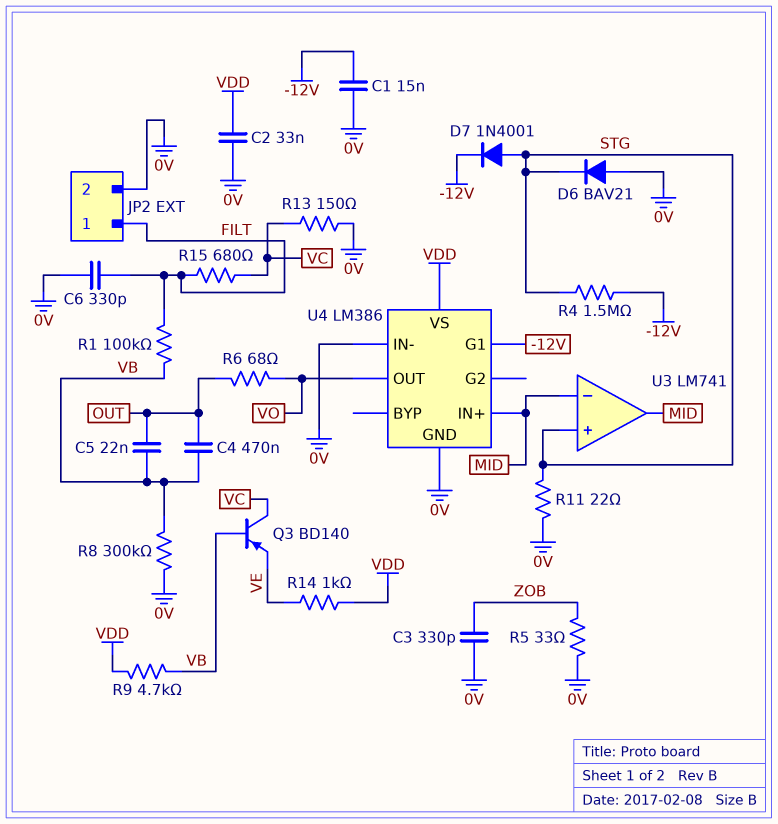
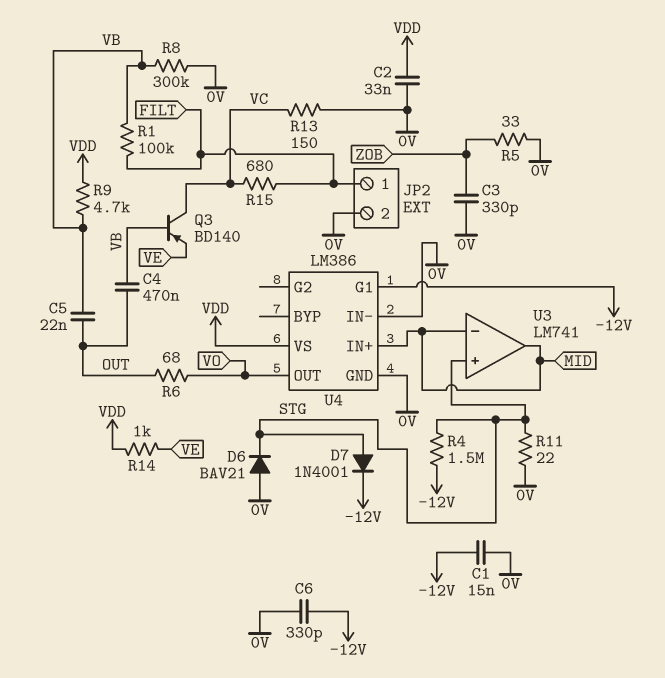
C6: 330pF (0V, FILT) -> 330pF (-12V, 0V)

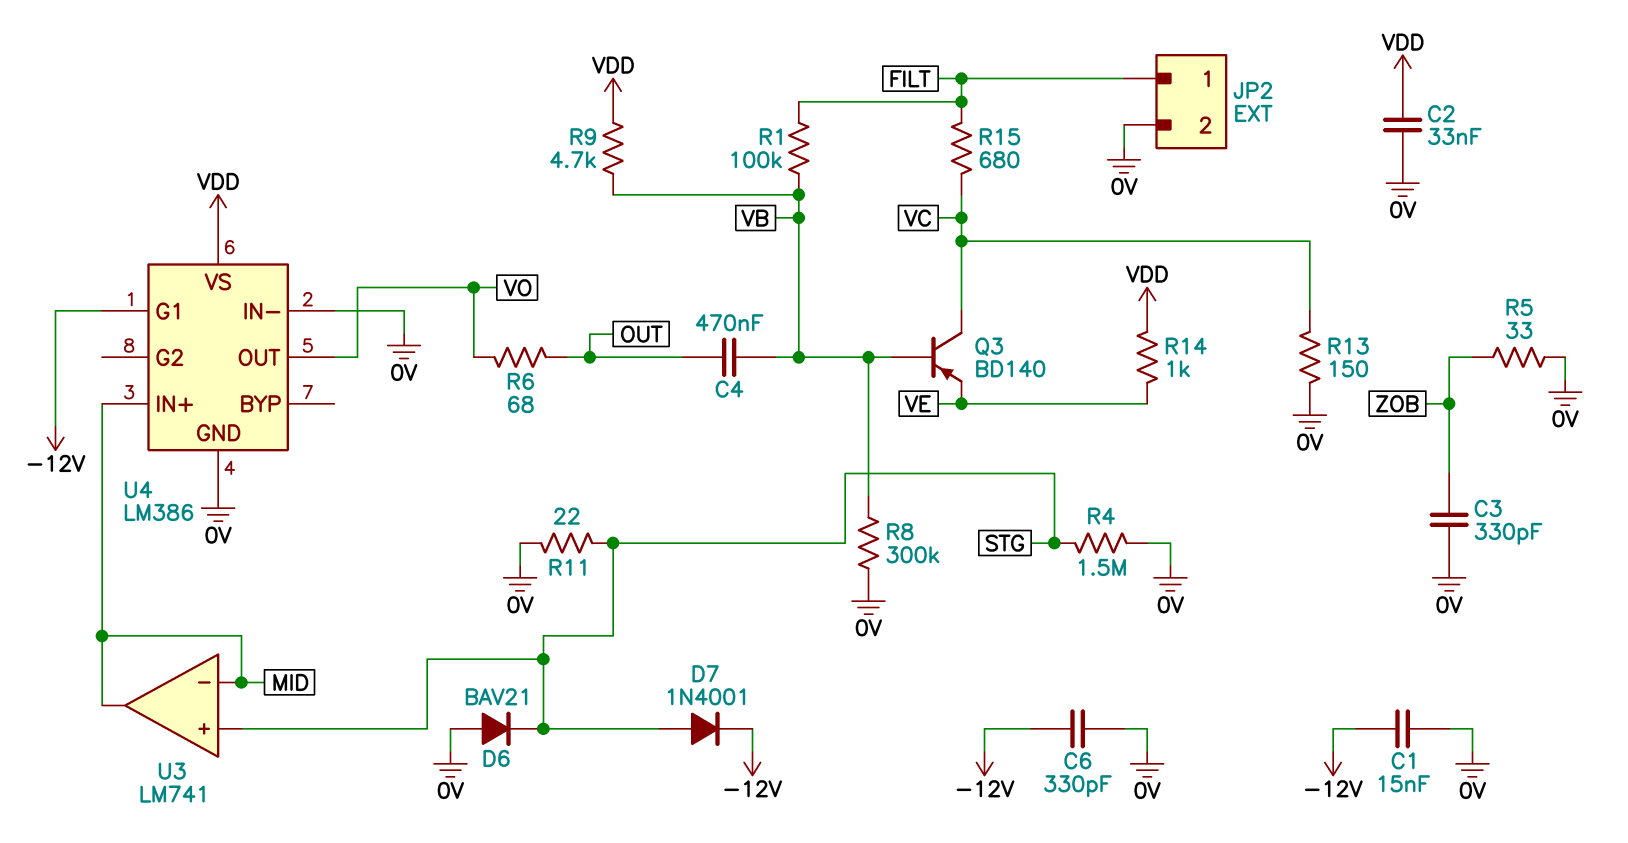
C5: 22nF (OUT, VB) -> none
R4: 1.5M (-12V, STG) -> 1.5M (0V, STG)

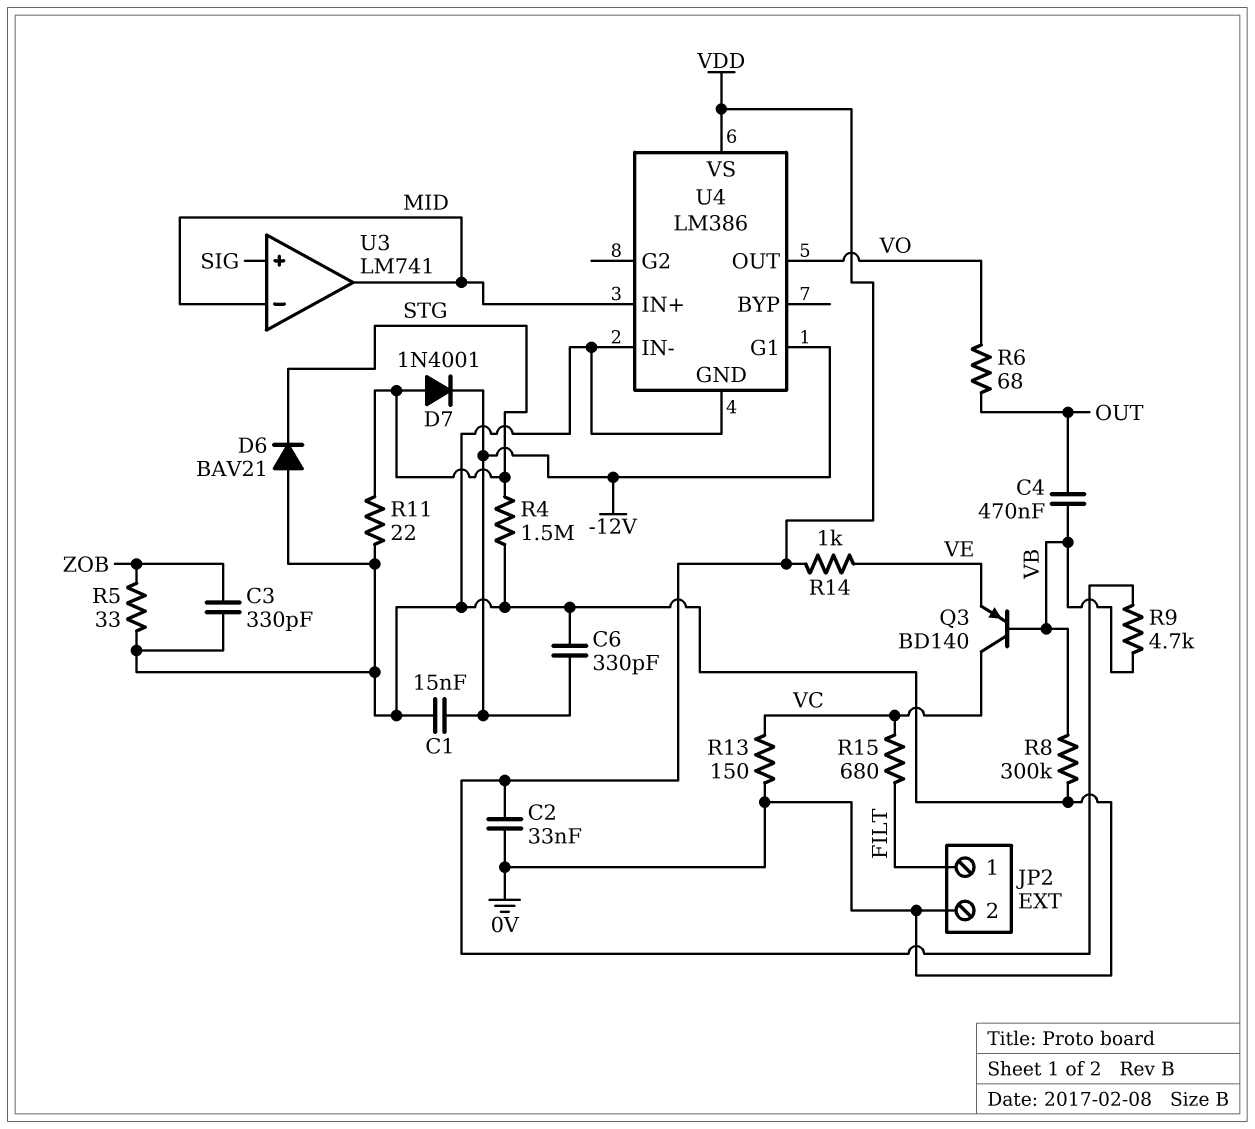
R1: 100k (FILT, VB) -> none
U3 pin in+: STG -> SIG

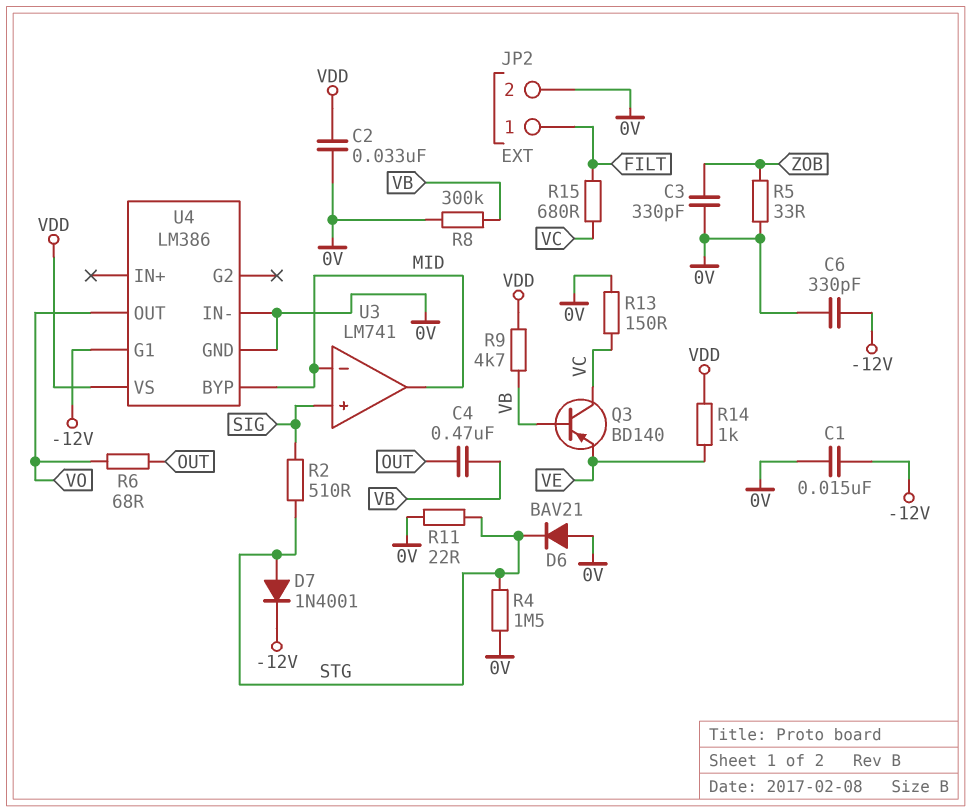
R2: none -> 510 (SIG, STG)
U4 pin BYP: none -> MID
U4 pin IN+: MID -> none

